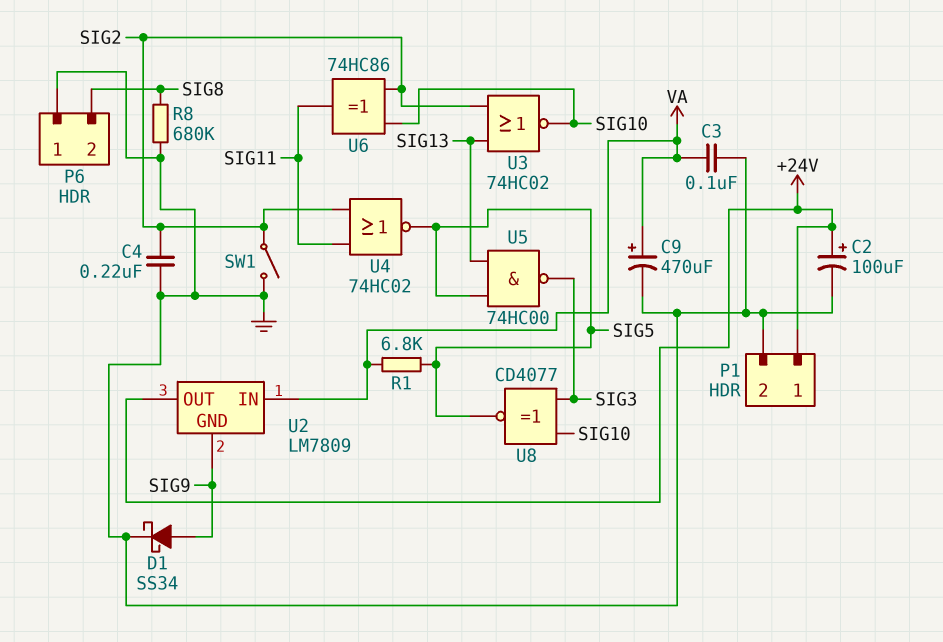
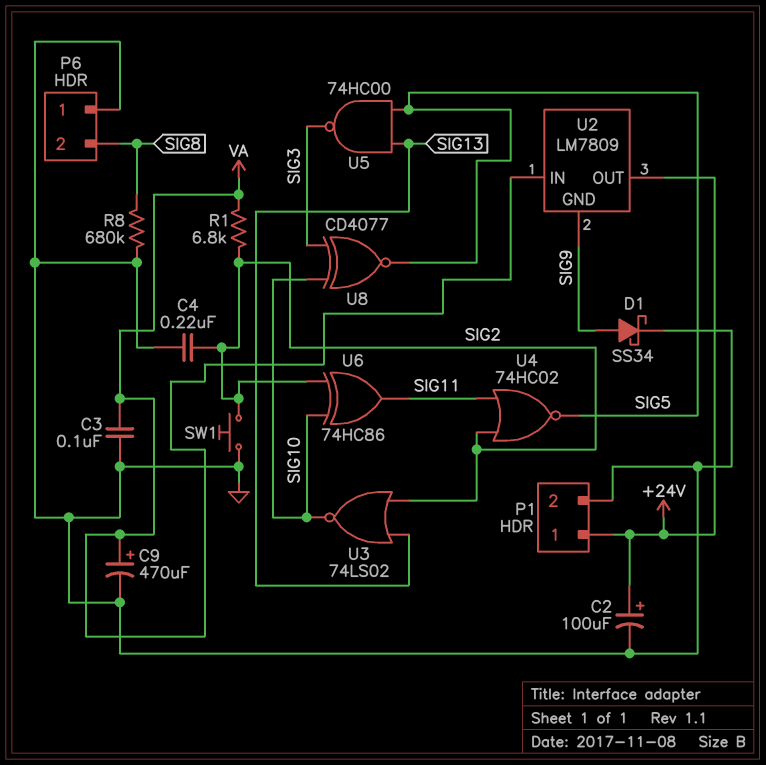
R1: 6.8k (SIG5, VA) -> 6.8k (SIG2, VA)
SW1: switch (GND, SIG2) -> button (GND, SIG2)
U3: NOR 74HC02 (in SIG2, in SIG13, out SIG10) -> NOR 74LS02 (in SIG2, in SIG13, out SIG10)

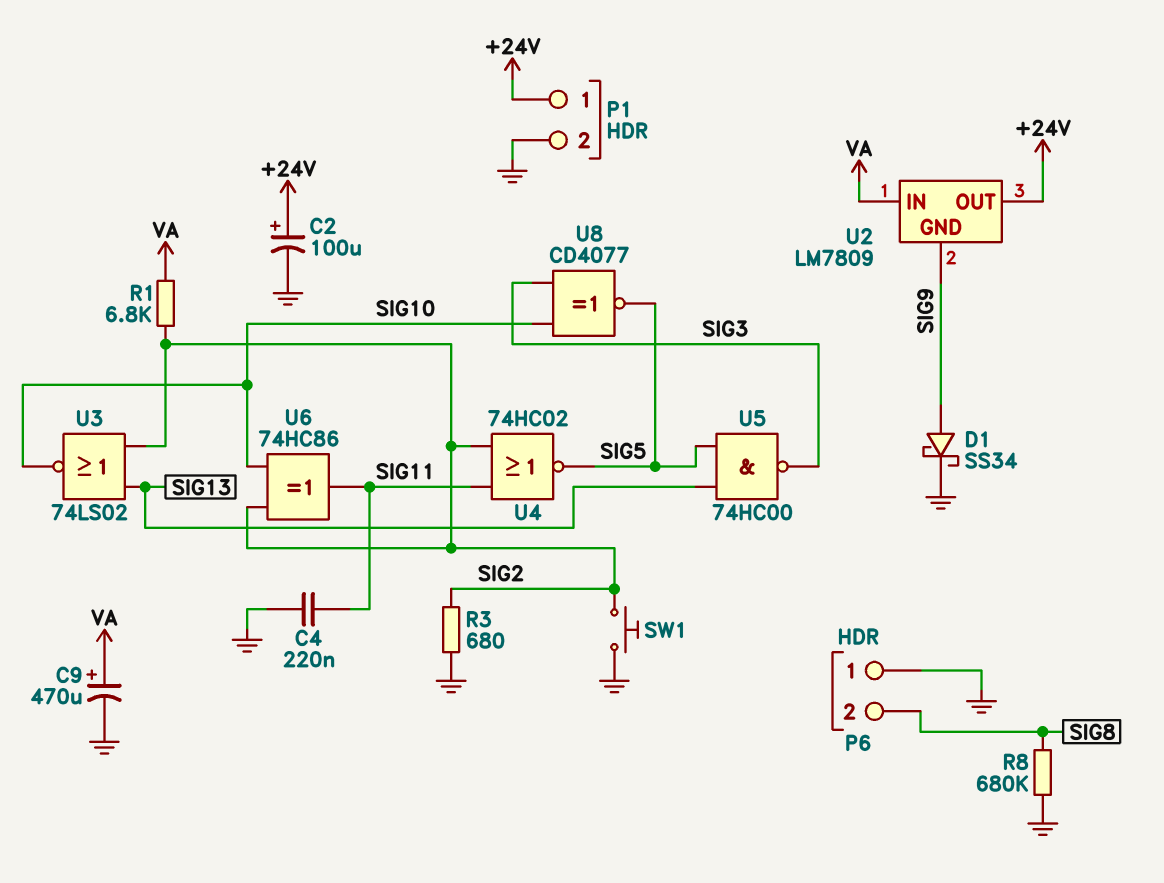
C3: 100nF (GND, VA) -> none
C4: 220nF (GND, SIG2) -> 220nF (GND, SIG11)
R3: none -> 680 (GND, SIG2)

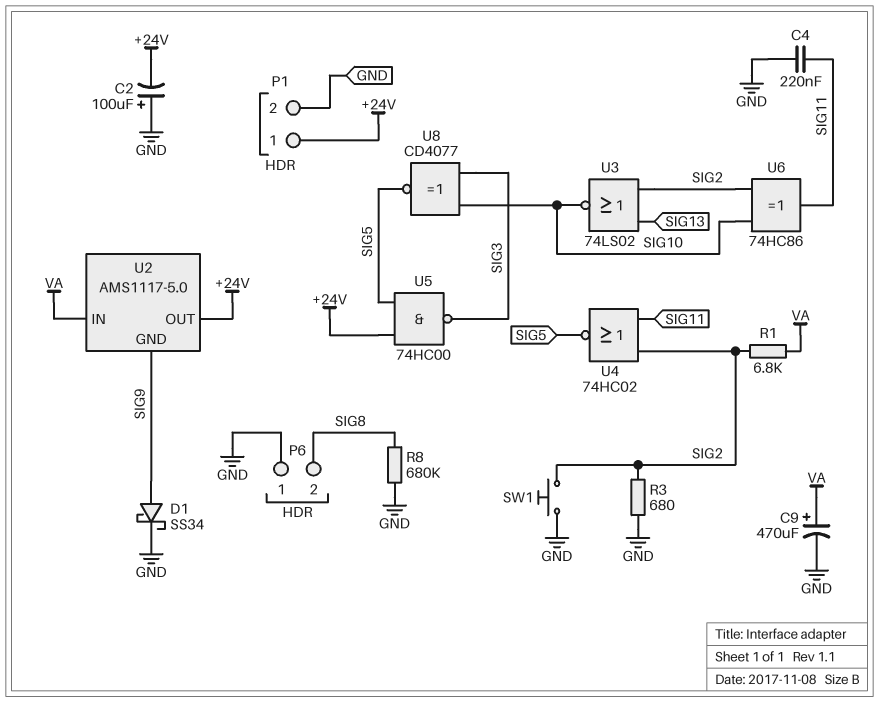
C2: 100uF (plus +24V, minus GND) -> 100uF (plus GND, minus +24V)
U2: LM7809 -> AMS1117-5.0
U5: NAND 74HC00 (in SIG5, in SIG13, out SIG3) -> NAND 74HC00 (in +24V, in SIG5, out SIG3)

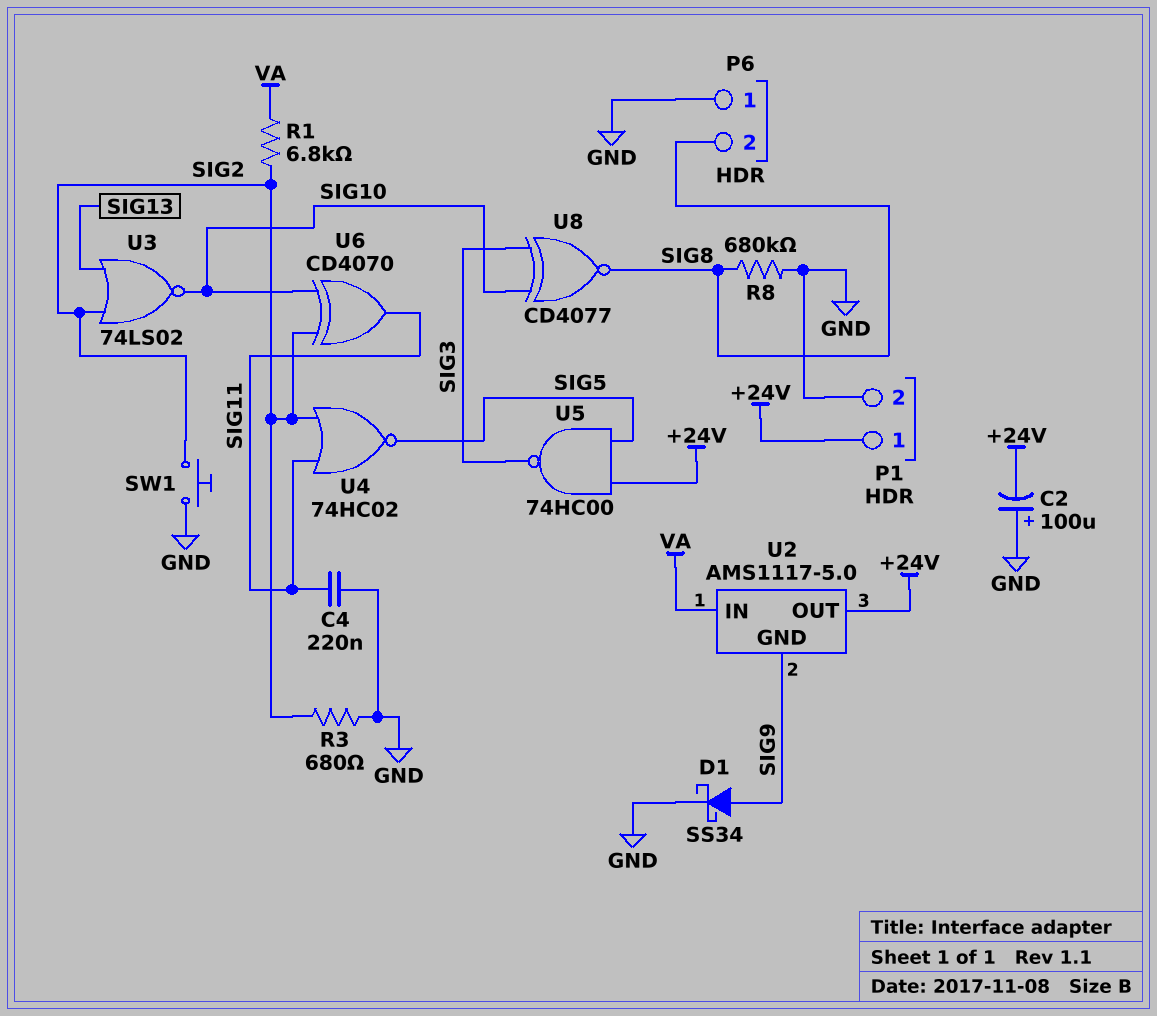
C9: 470uF (plus VA, minus GND) -> none
U6: XOR 74HC86 (in SIG2, in SIG10, out SIG11) -> XOR CD4070 (in SIG2, in SIG10, out SIG11)
U8: XNOR CD4077 (in SIG3, in SIG10, out SIG5) -> XNOR CD4077 (in SIG3, in SIG10, out SIG8)

